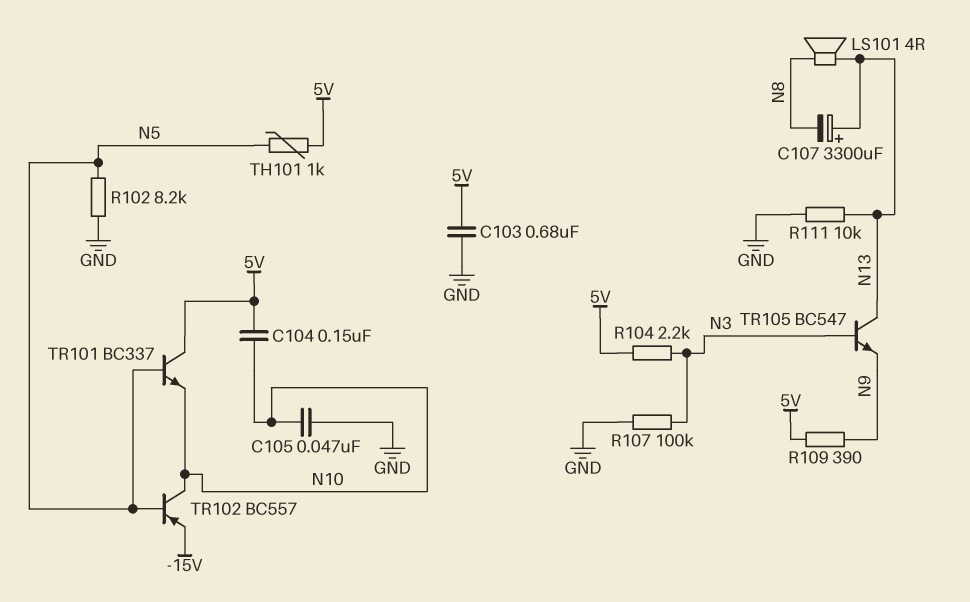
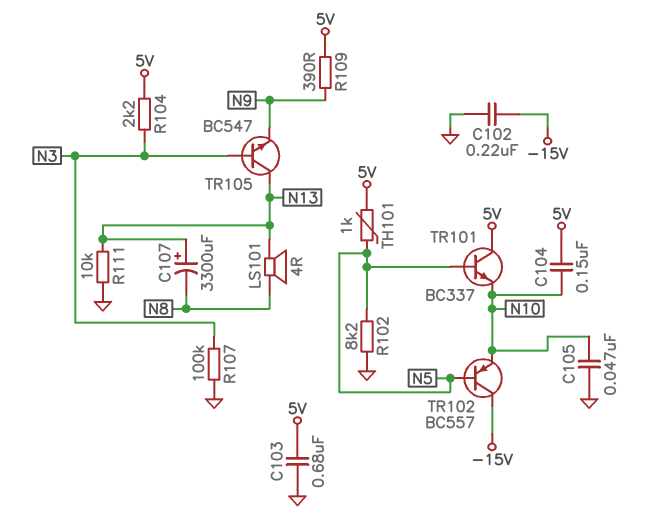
C102: none -> 220nF (-15V, GND)
TR102: PNP BC557 (B N5, C N10, E -15V) -> PNP BC557 (B N5, C -15V, E N10)

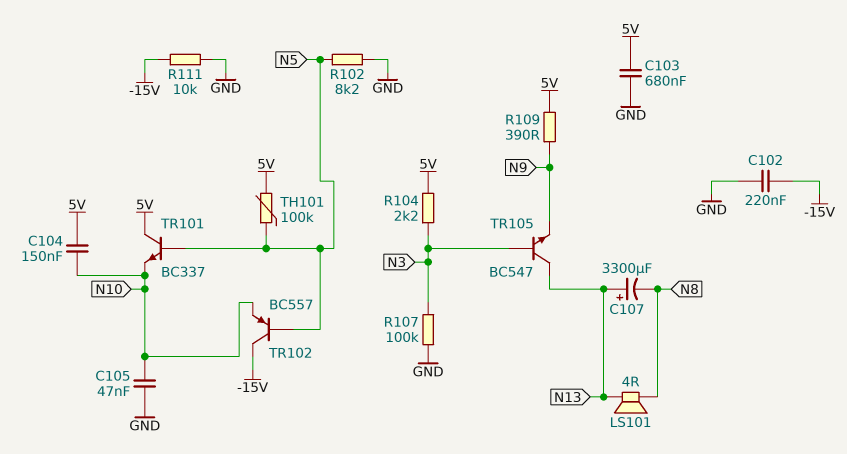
R111: 10k (GND, N13) -> 10k (-15V, GND)
TH101: 1k (5V, N5) -> 100k (5V, N5)

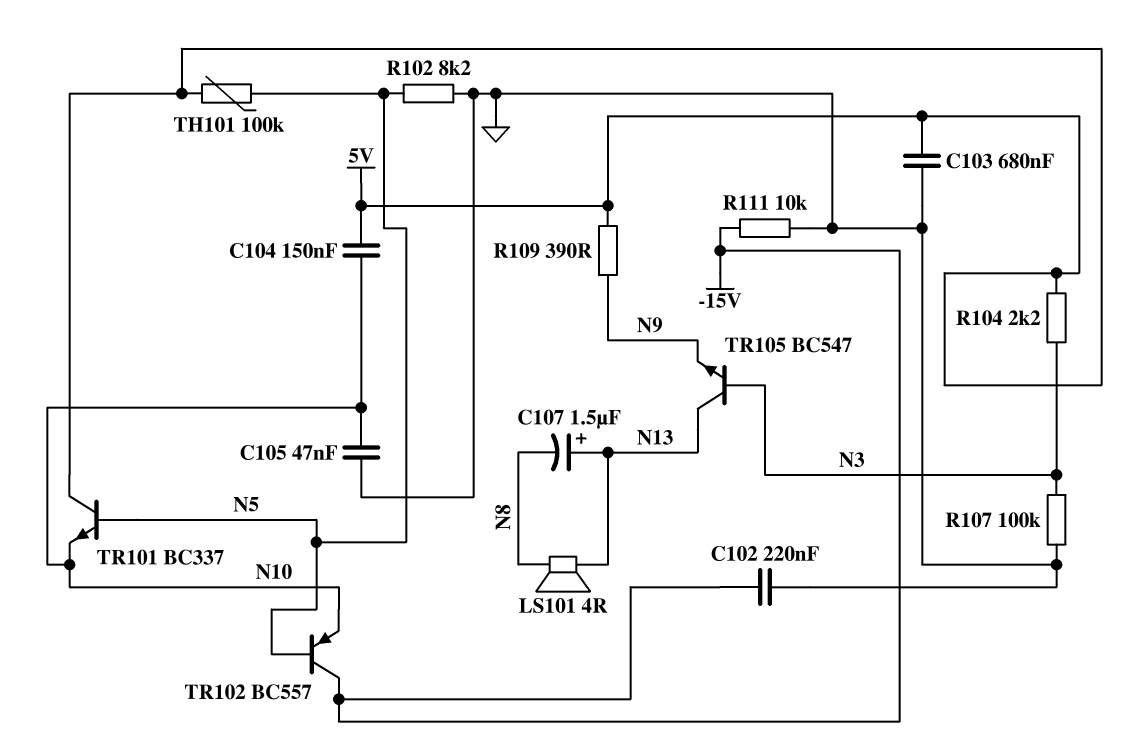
C107: 3300uF (plus N13, minus N8) -> 1.5uF (plus N13, minus N8)

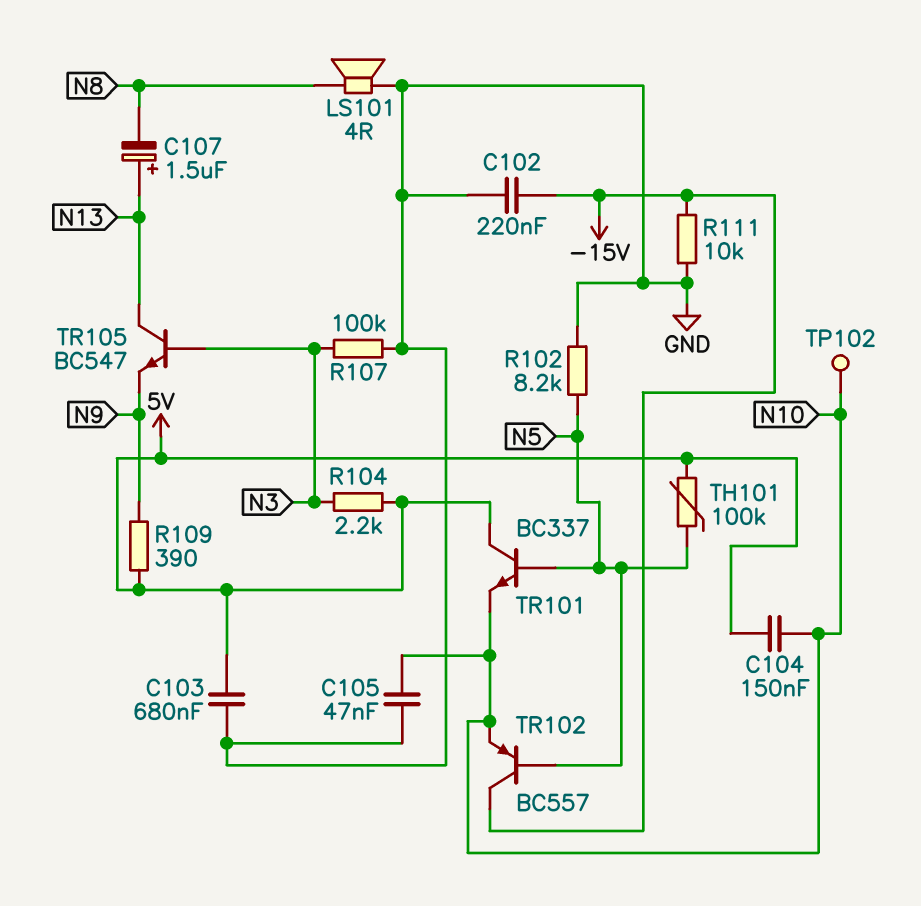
LS101: speaker 4R (N8, N13) -> speaker 4R (GND, N8)
TP102: none -> test point (N10)

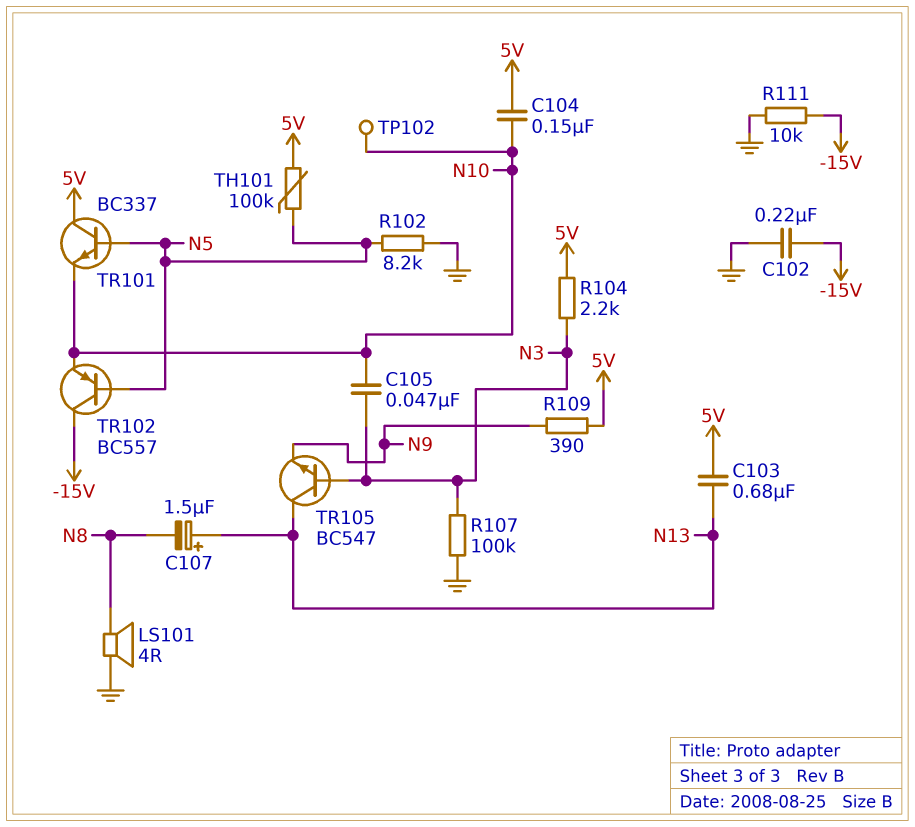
C103: 680nF (5V, GND) -> 680nF (5V, N13)
C105: 47nF (GND, N10) -> 47nF (N3, N10)

